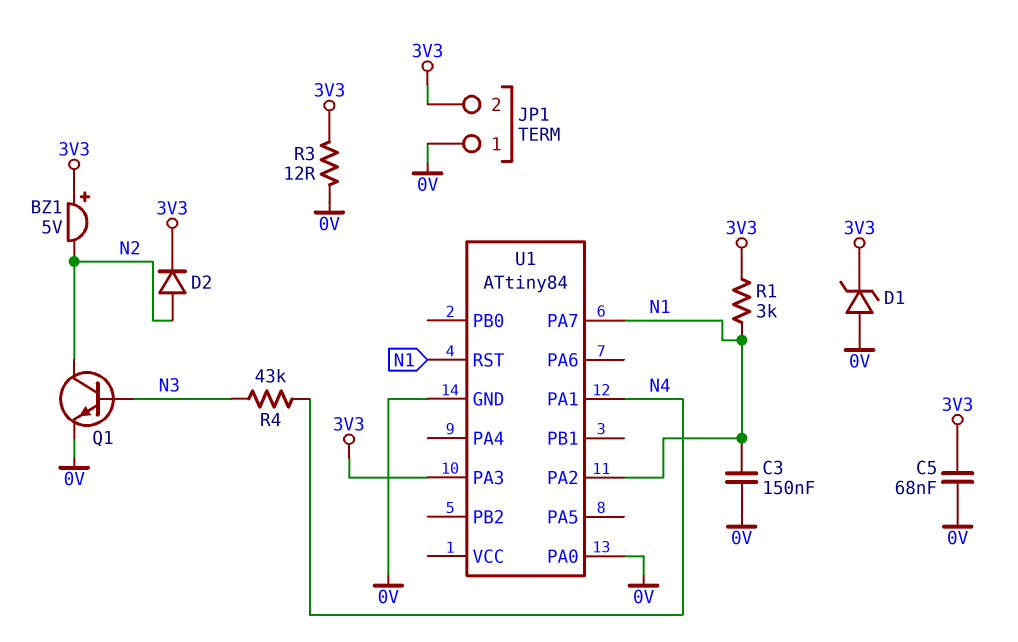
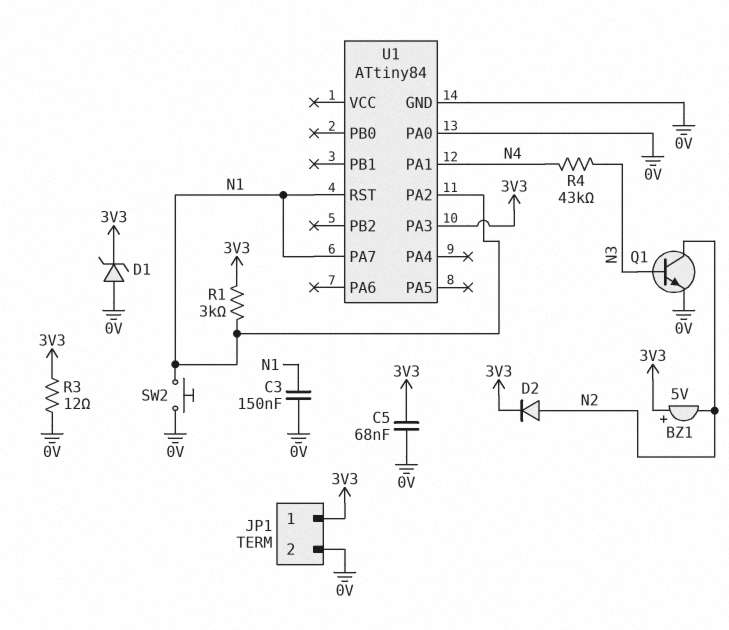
JP1 pin 1: 0V -> 3V3
JP1 pin 2: 3V3 -> 0V
SW2: none -> button (0V, N1)

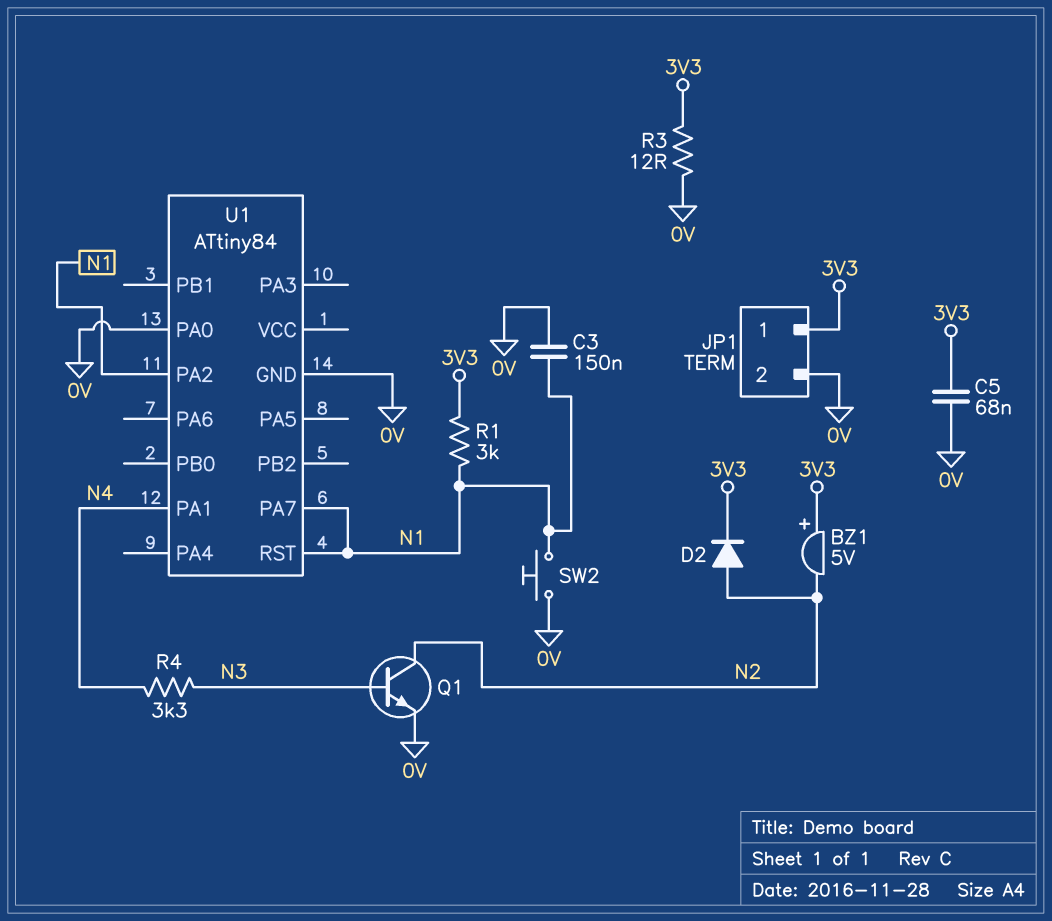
D1: zener (A 0V, K 3V3) -> none
R4: 43k (N3, N4) -> 3.3k (N3, N4)
U1 pin PA3: 3V3 -> none

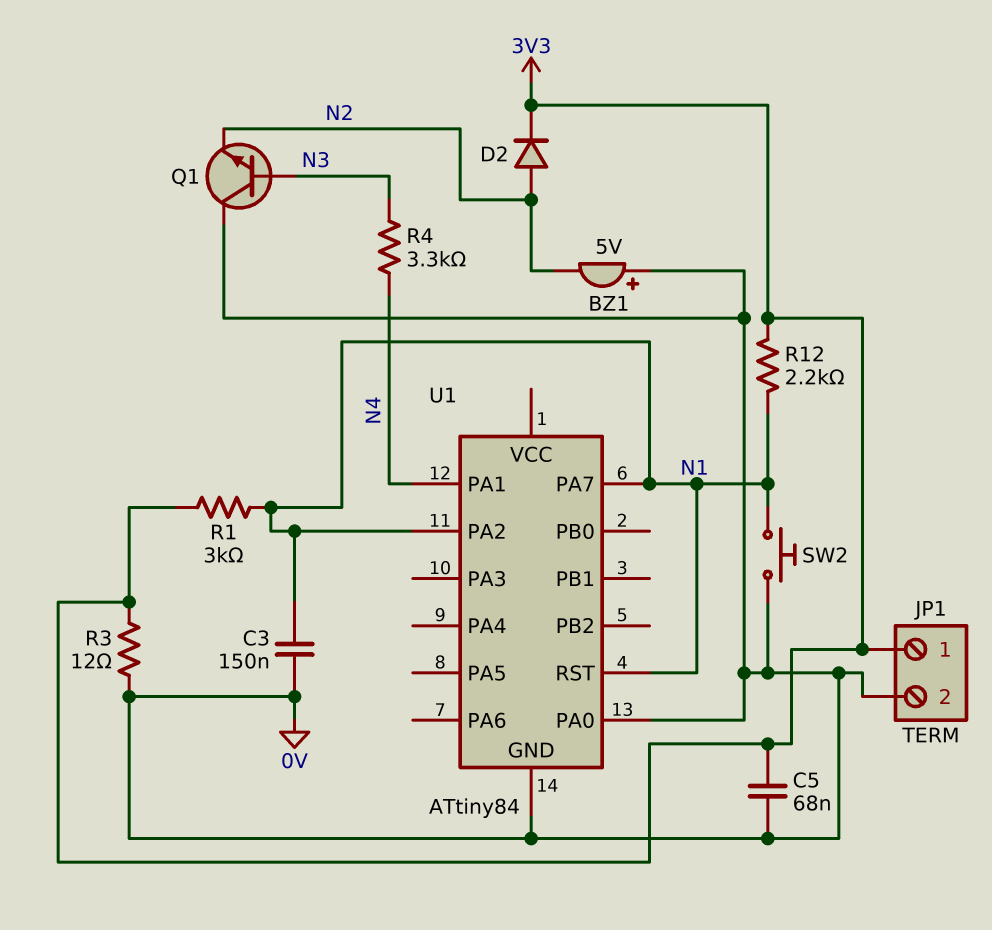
BZ1: buzzer 5V (plus 3V3, minus N2) -> buzzer 5V (plus 0V, minus N2)
Q1: NPN (B N3, C N2, E 0V) -> NPN (B N3, C 0V, E N2)
R12: none -> 2.2k (3V3, N1)

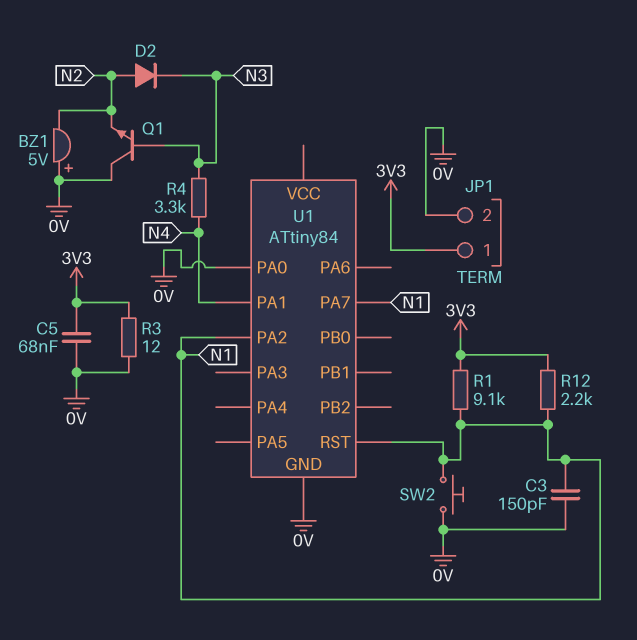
C3: 150nF (0V, N1) -> 150pF (0V, N1)
D2: diode (A N2, K 3V3) -> diode (A N2, K N3)
R1: 3k (3V3, N1) -> 9.1k (3V3, N1)

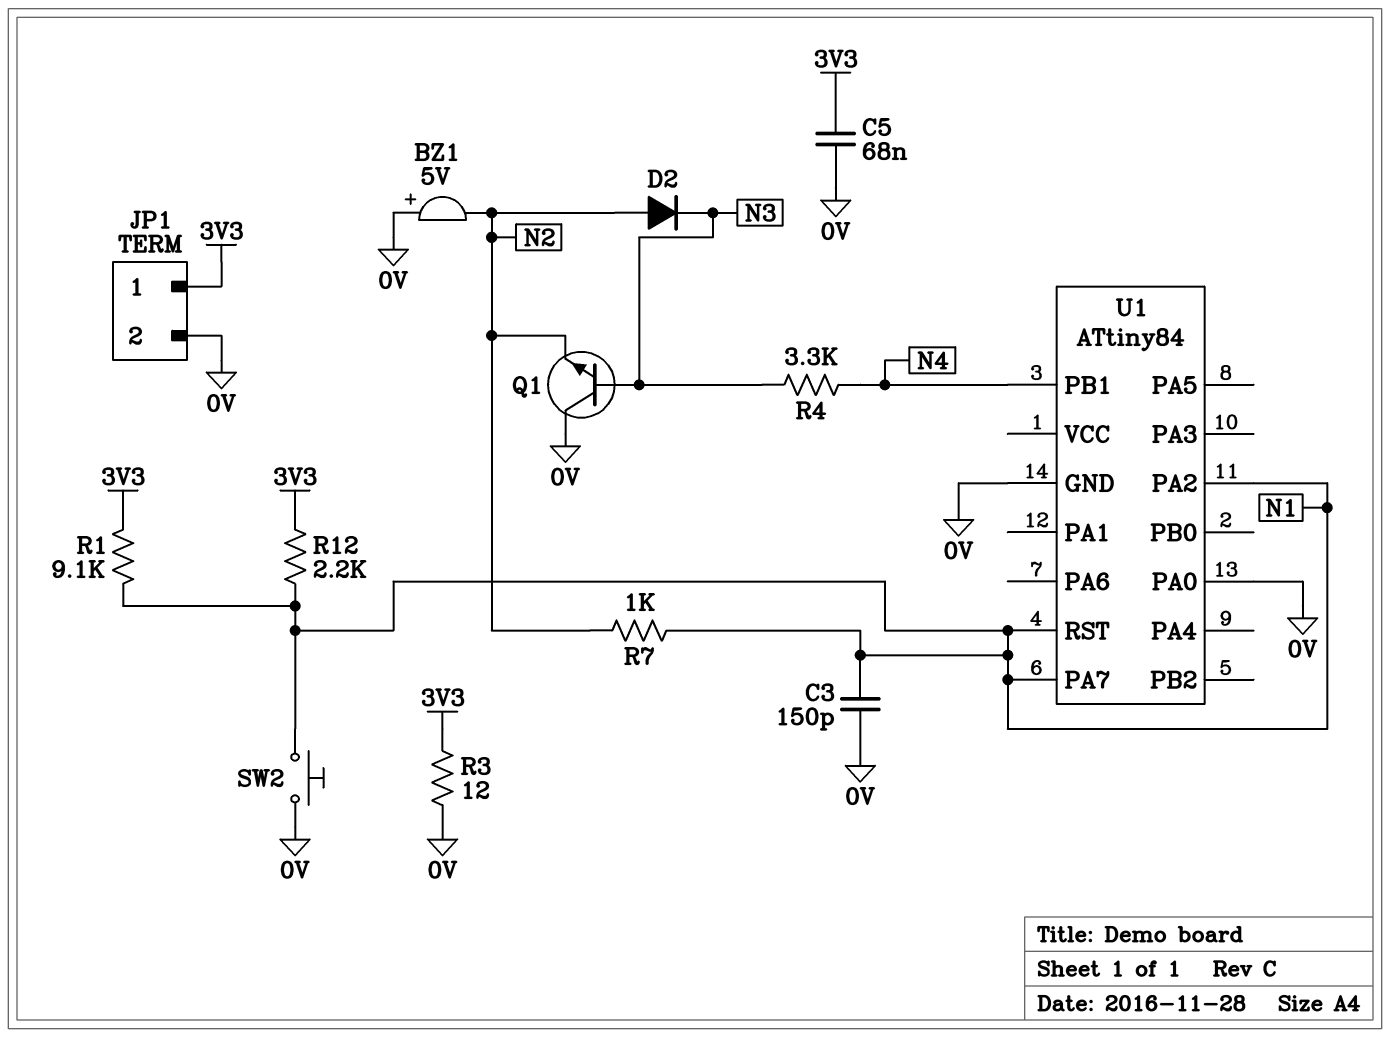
R7: none -> 1k (N1, N2)
U1 pin PA1: N4 -> none
U1 pin PB1: none -> N4

